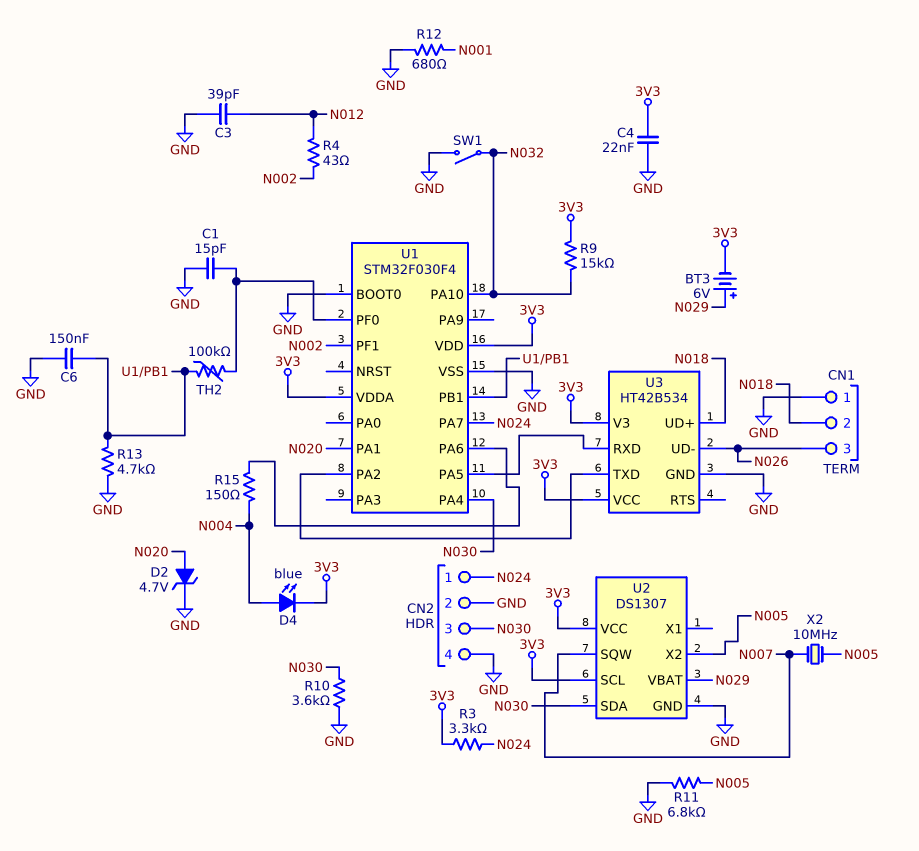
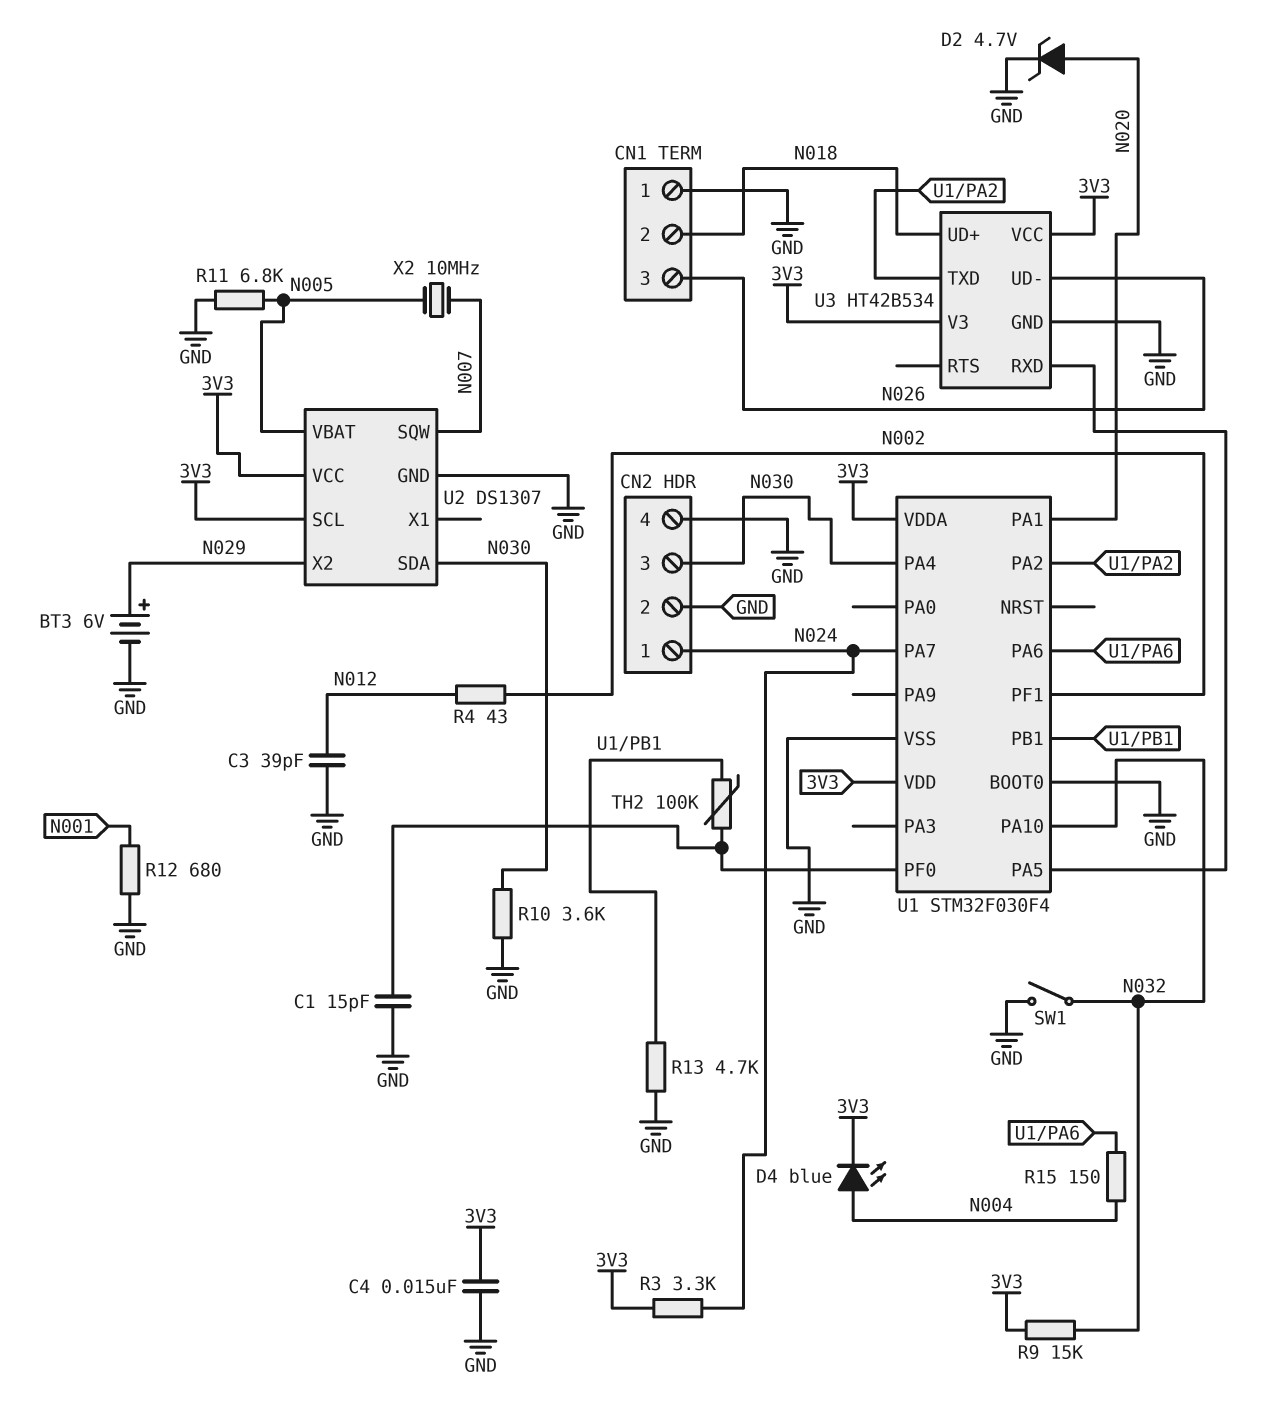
BT3: 6V (plus N029, minus 3V3) -> 6V (plus N029, minus GND)
C4: 22nF (3V3, GND) -> 15nF (3V3, GND)
C6: 150nF (GND, U1/PB1) -> none
U2 pin VBAT: N029 -> N005
U2 pin X2: N005 -> N029

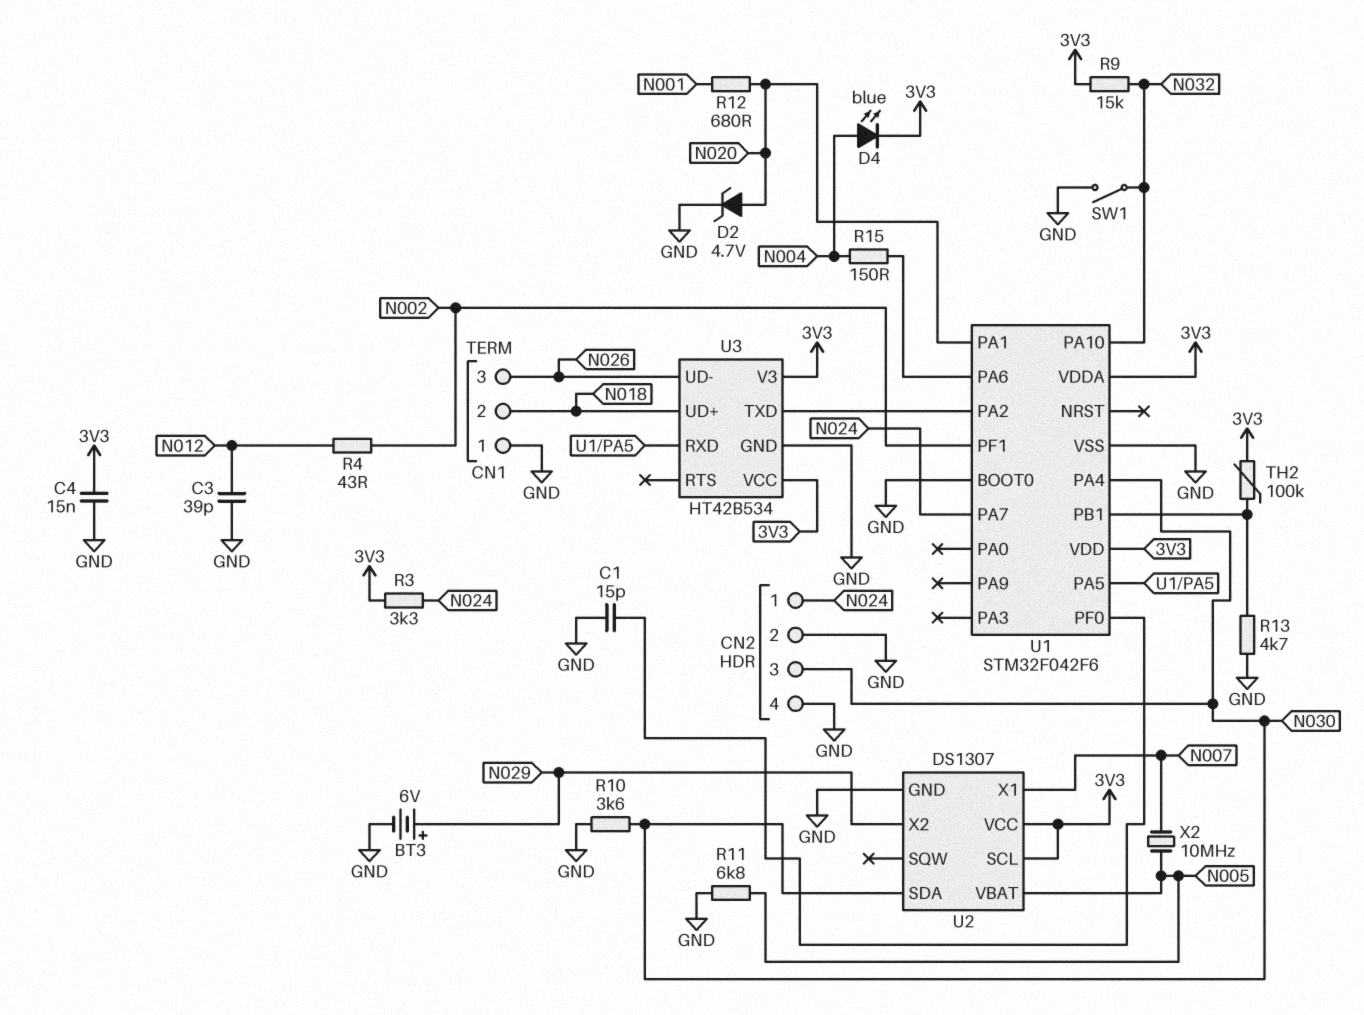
R12: 680 (GND, N001) -> 680 (N001, N020)
TH2: 100k (U1/PB1, U1/PF0) -> 100k (3V3, U1/PB1)
U1: STM32F030F4 -> STM32F042F6
U2 pin SQW: N007 -> none
U2 pin X1: none -> N007

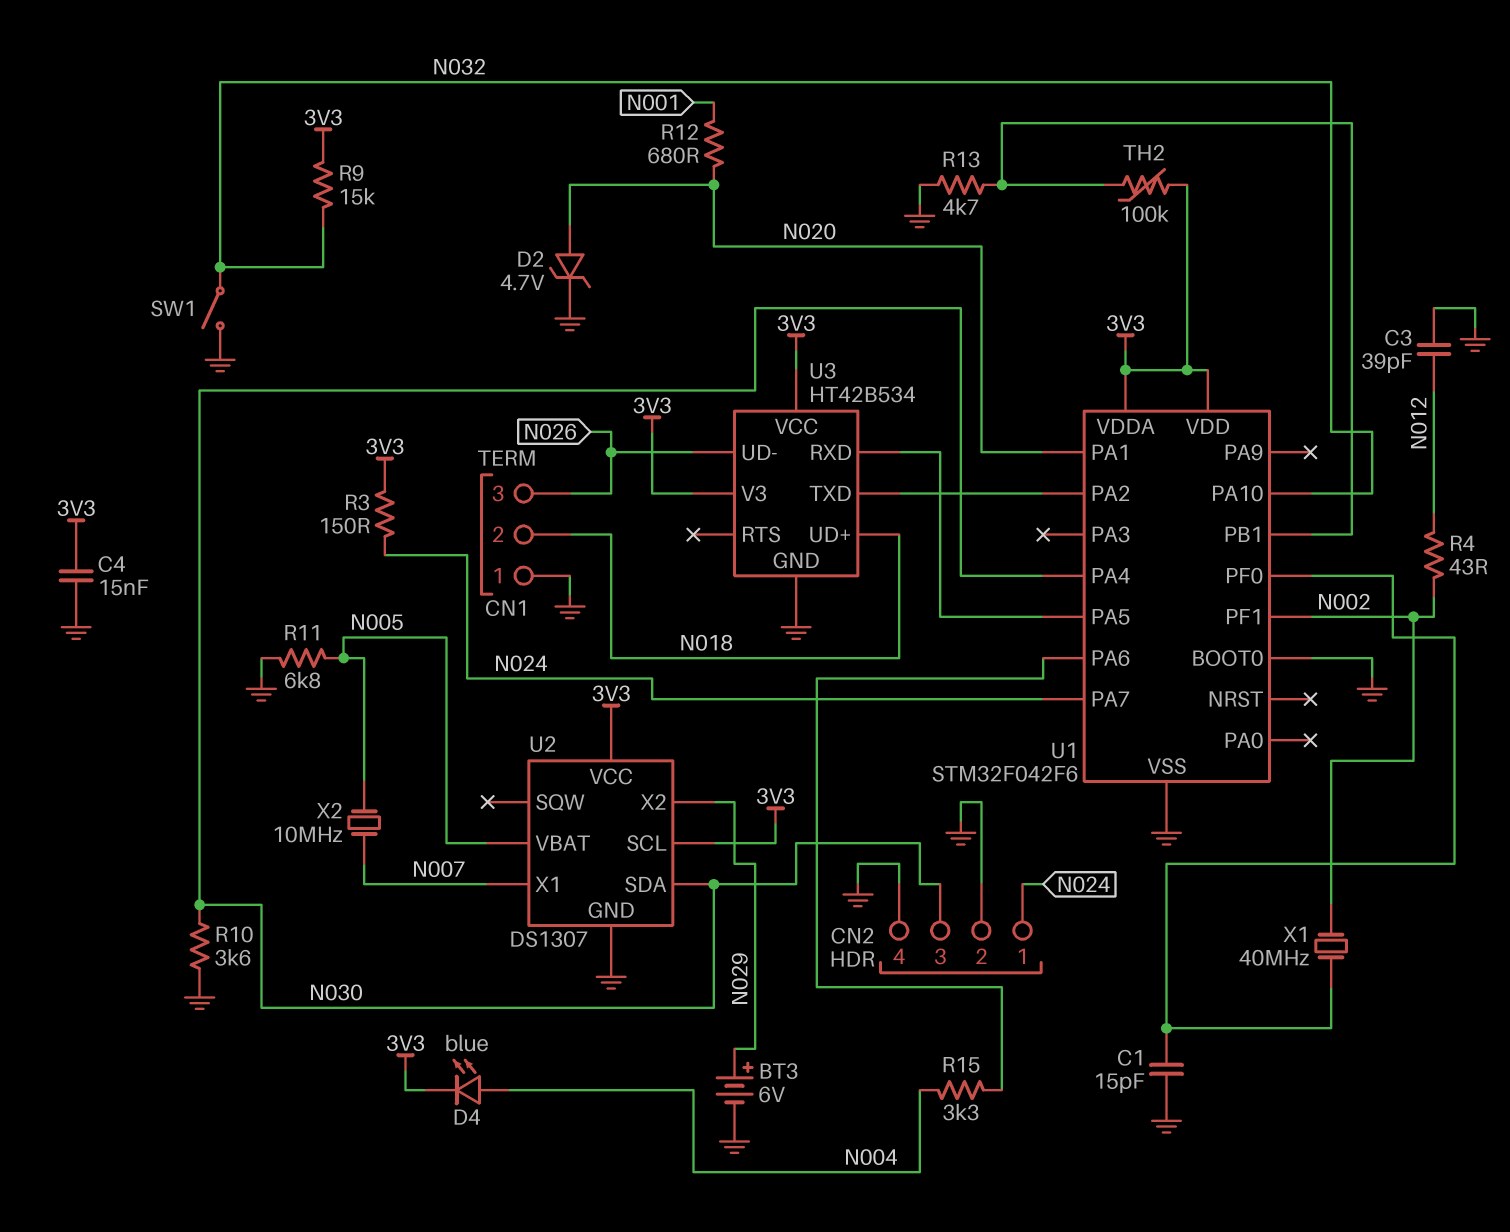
R3: 3.3k (3V3, N024) -> 150 (3V3, N024)
R15: 150 (N004, U1/PA6) -> 3.3k (N004, U1/PA6)
X1: none -> 40MHz (N002, U1/PF0)

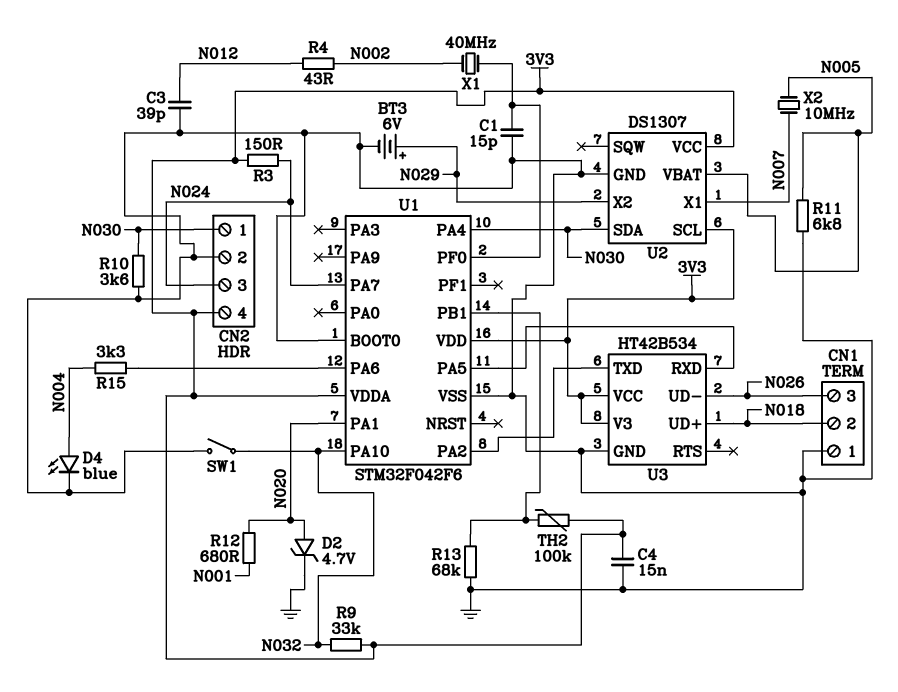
CN2 pin 1: N024 -> N030
CN2 pin 3: N030 -> N024
CN2 pin 4: GND -> 3V3
D4: LED blue (A N004, K 3V3) -> LED blue (A N004, K GND)
R9: 15k (3V3, N032) -> 33k (3V3, N032)
R13: 4.7k (GND, U1/PB1) -> 68k (GND, U1/PB1)
U1 pin PF1: N002 -> none

